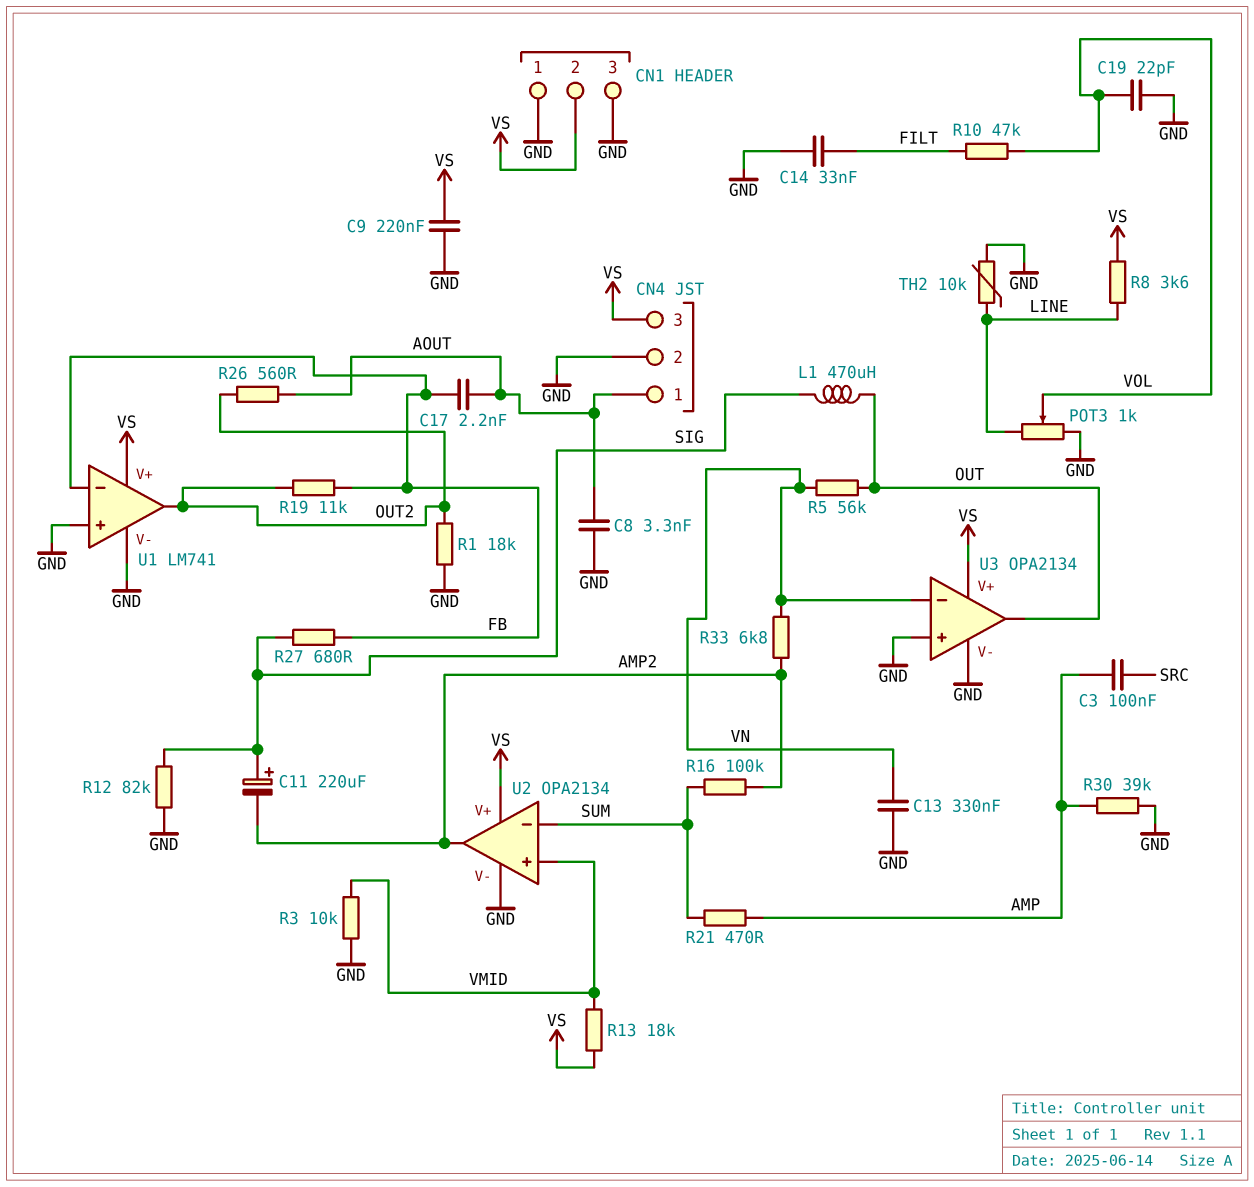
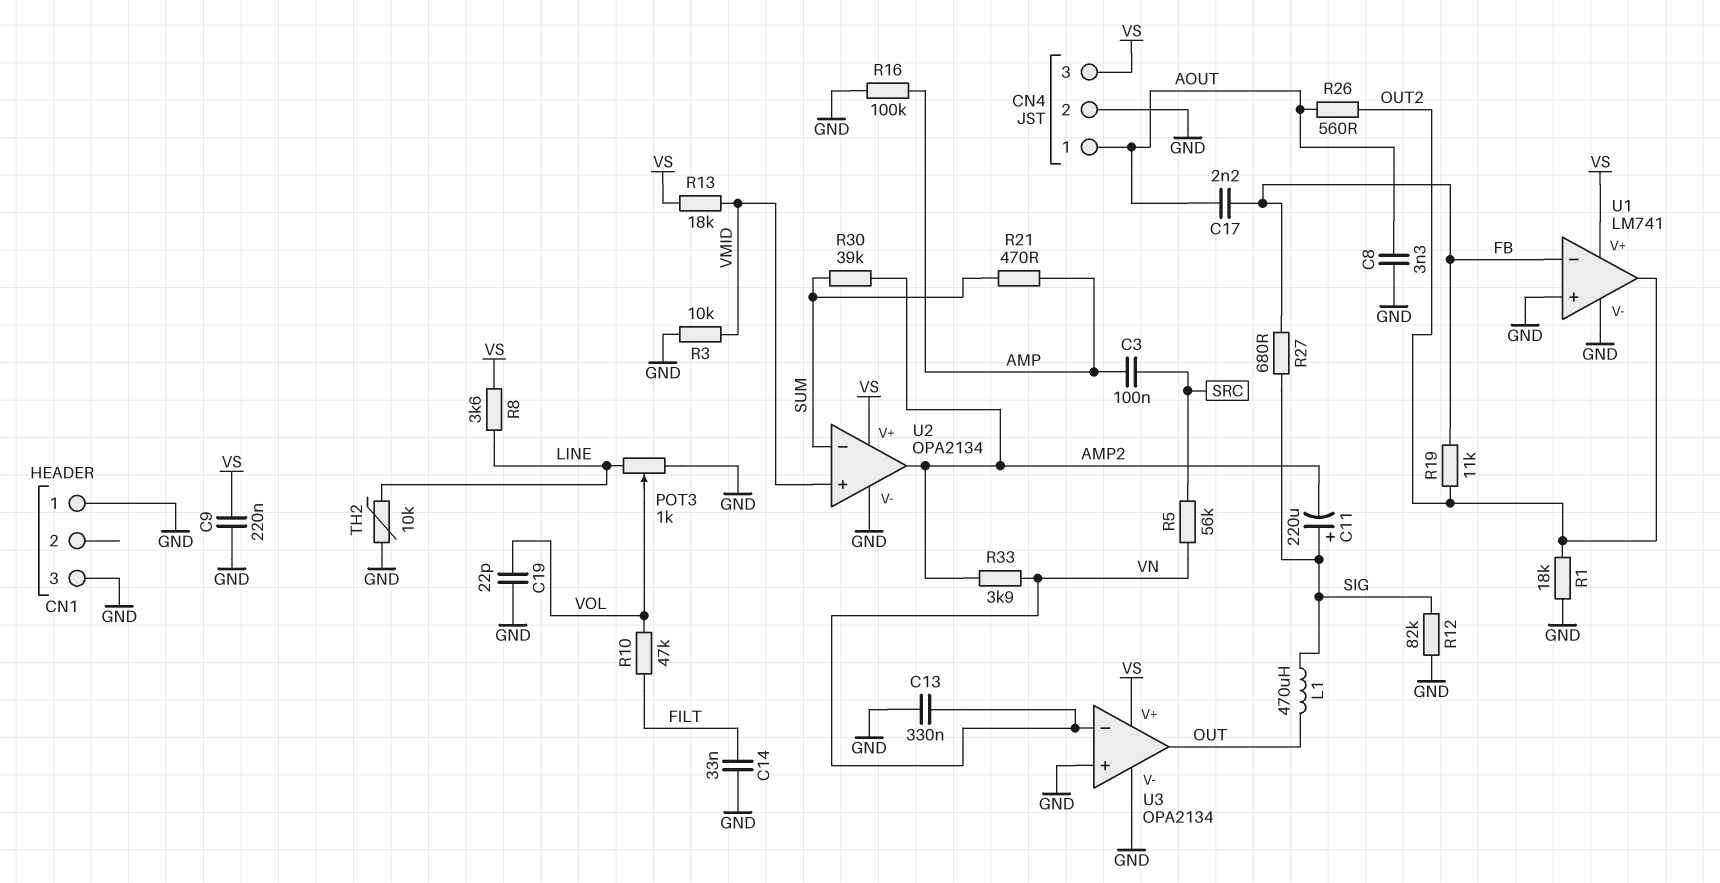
CN1 pin 2: VS -> none
R5: 56k (OUT, VN) -> 56k (SRC, VN)
R16: 100k (AMP2, SUM) -> 100k (AMP, GND)
R30: 39k (AMP, GND) -> 39k (AMP2, SUM)
R33: 6.8k (AMP2, VN) -> 3.9k (AMP2, VN)

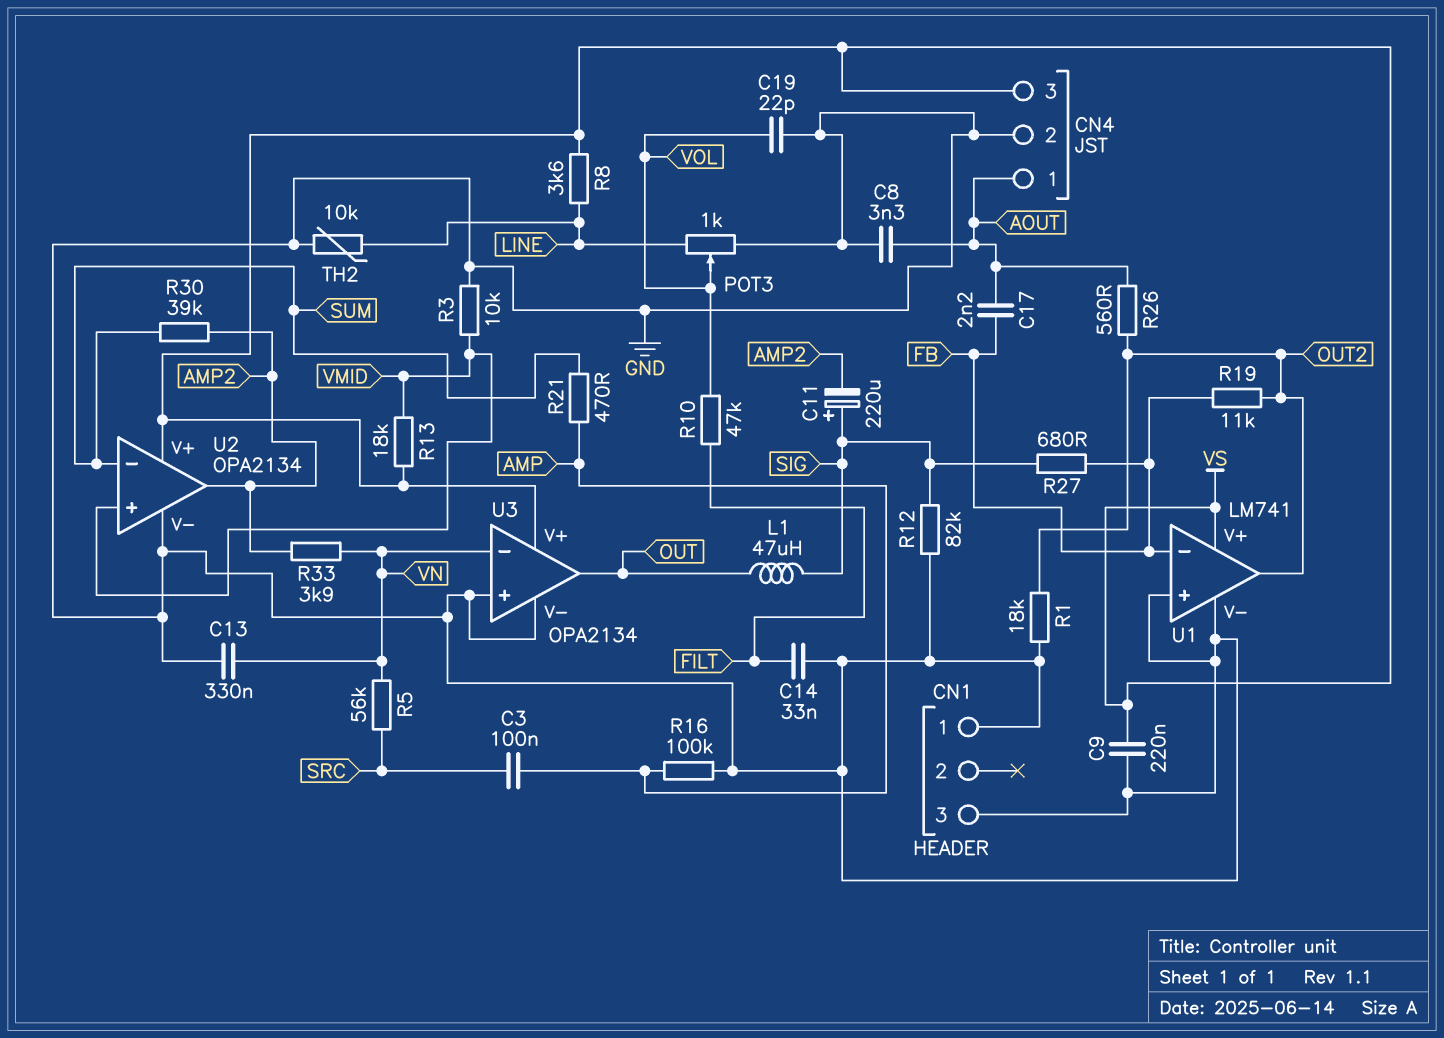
L1: 470uH (OUT, SIG) -> 47uH (OUT, SIG)

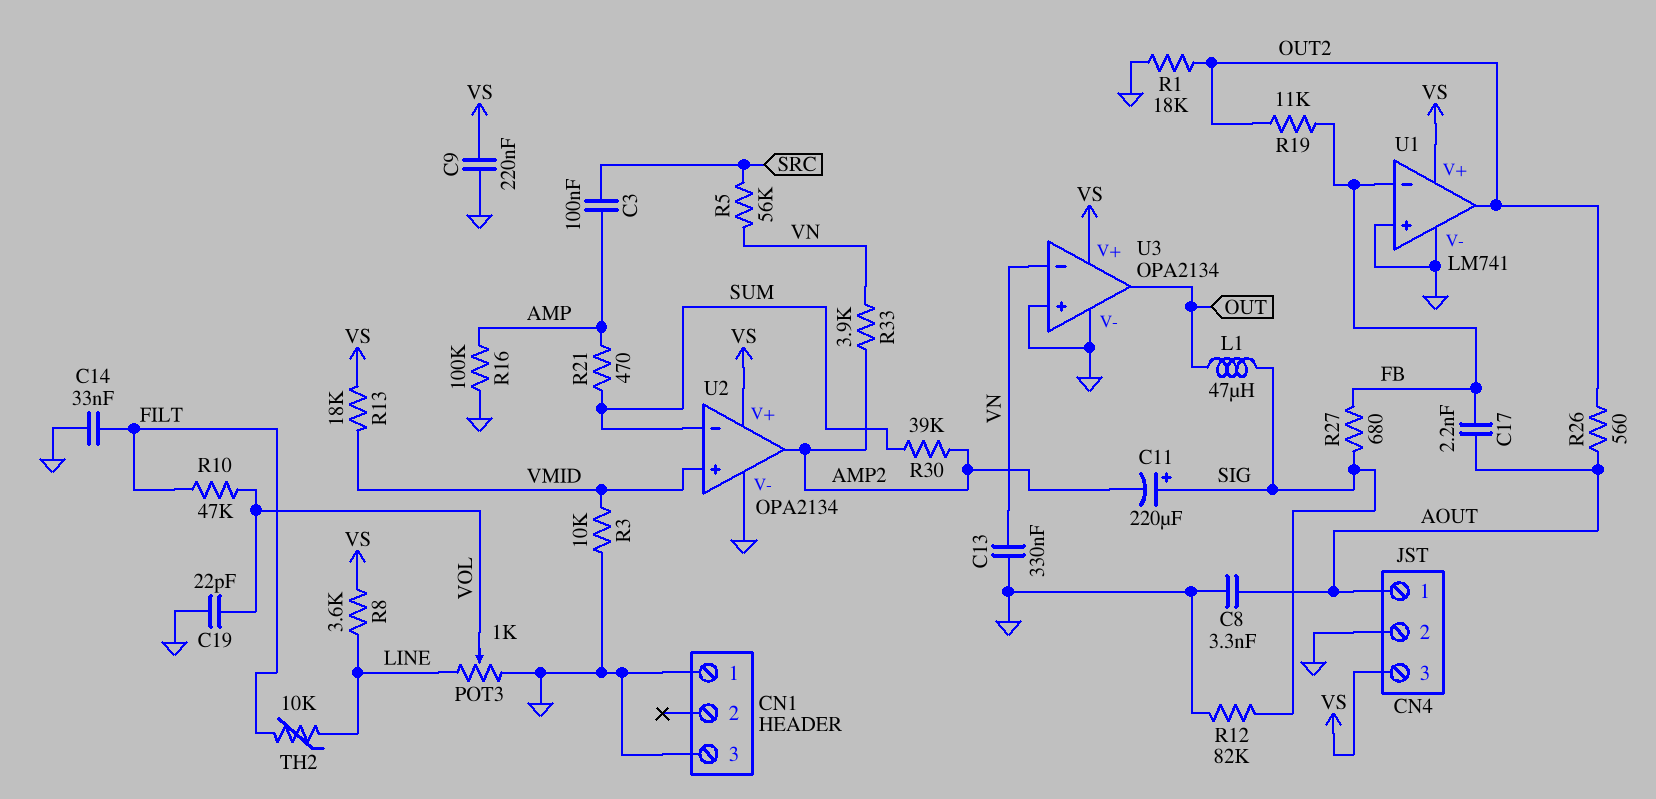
TH2: 10k (GND, LINE) -> 10k (FILT, LINE)

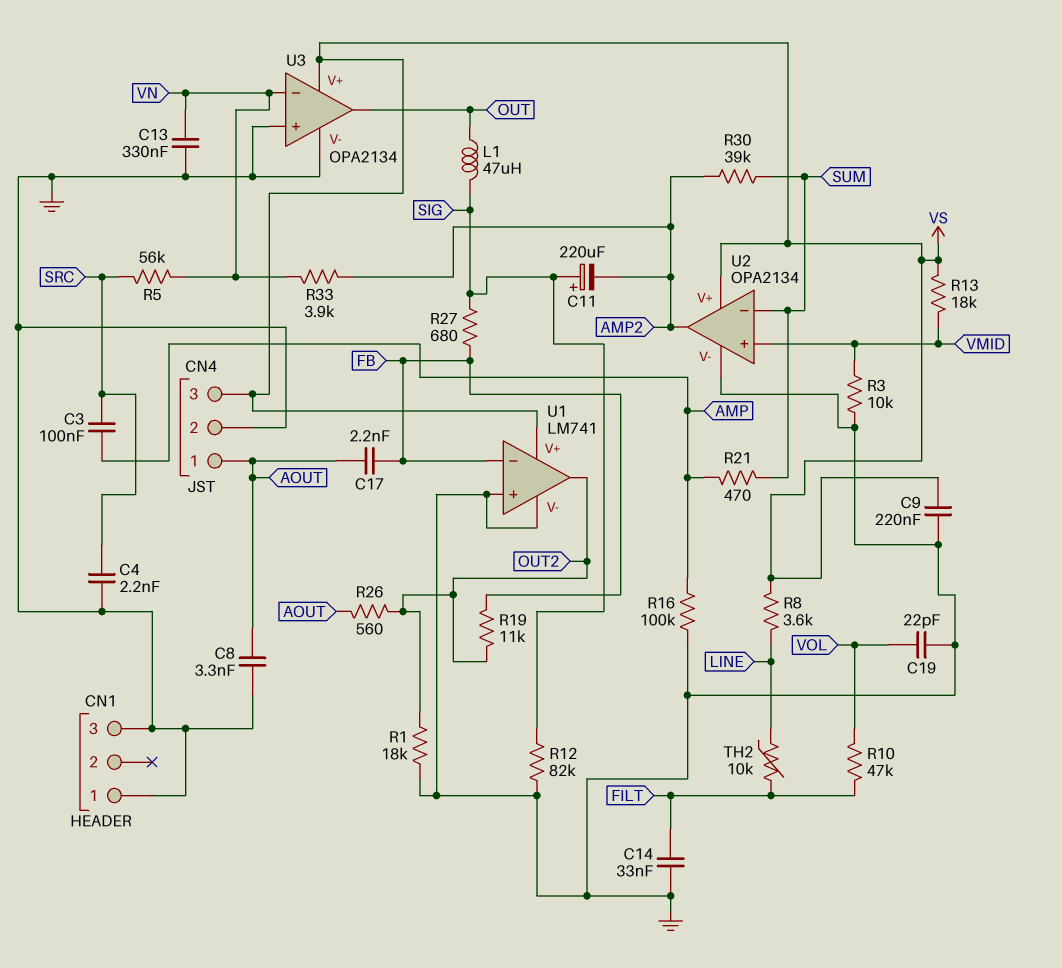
C4: none -> 2.2nF (GND, SRC)
POT3: 1k (GND, LINE, wiper VOL) -> none

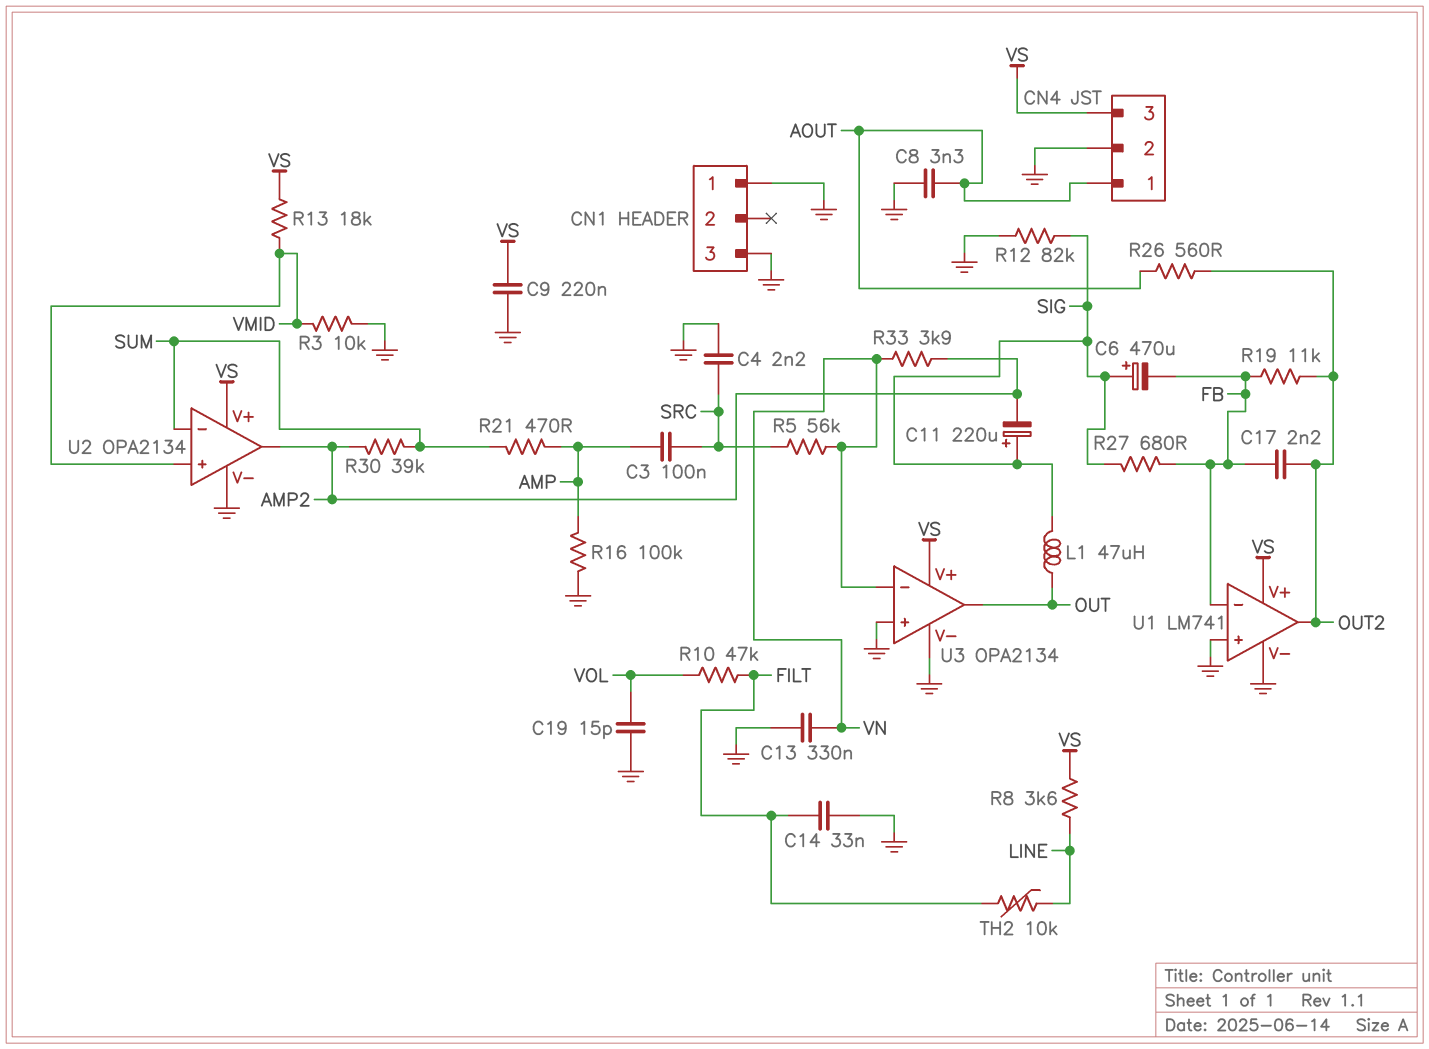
C6: none -> 470uF (plus SIG, minus FB)
C17: 2.2nF (AOUT, FB) -> 2.2nF (FB, OUT2)
C19: 22pF (GND, VOL) -> 15pF (GND, VOL)
R1: 18k (GND, OUT2) -> none

